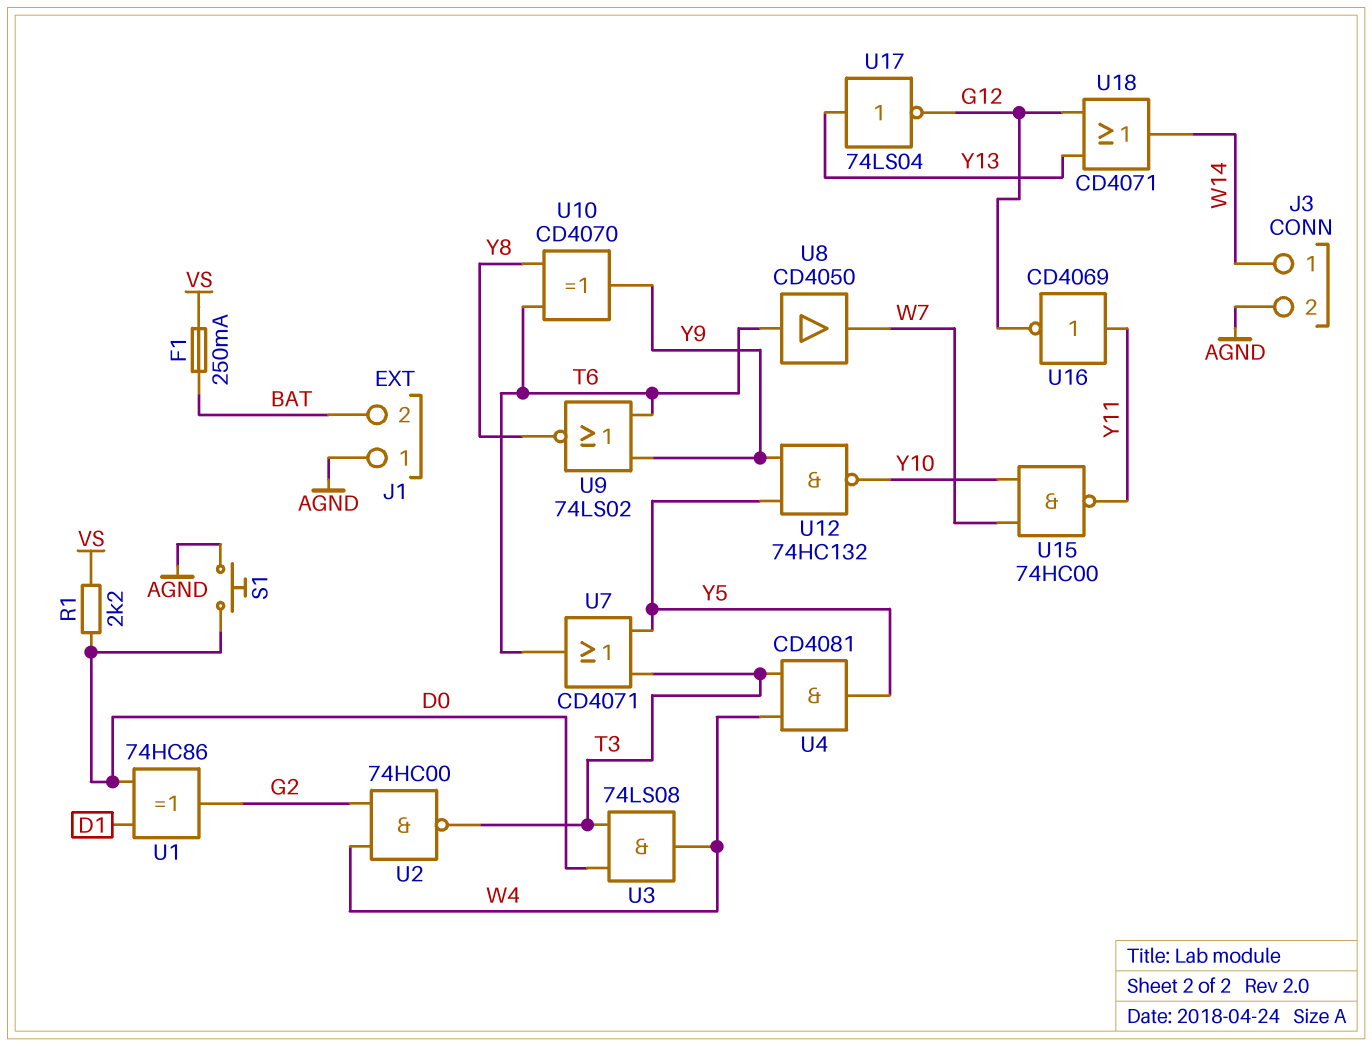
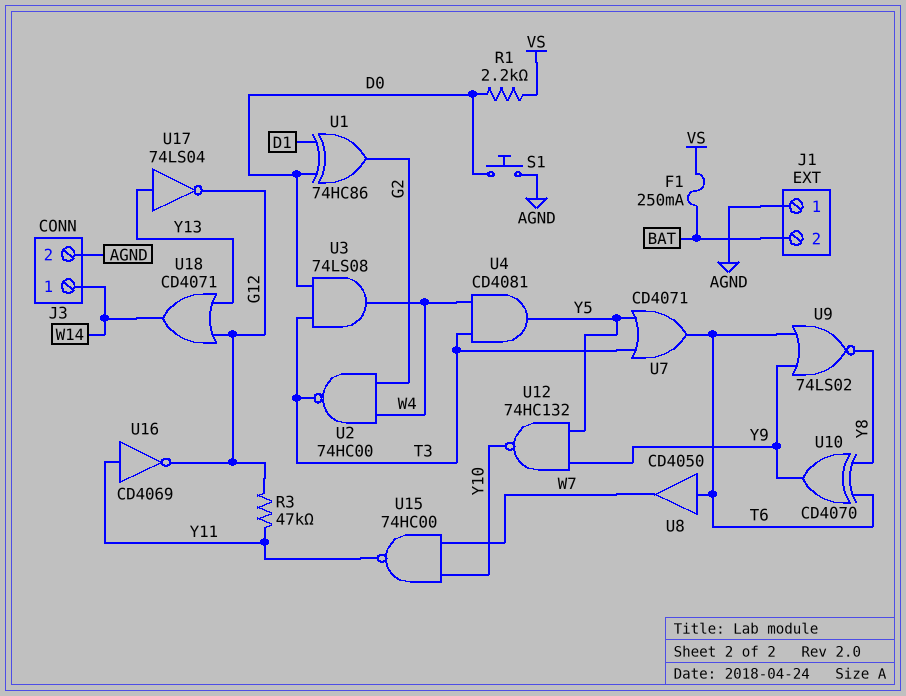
R3: none -> 47k (G12, Y11)

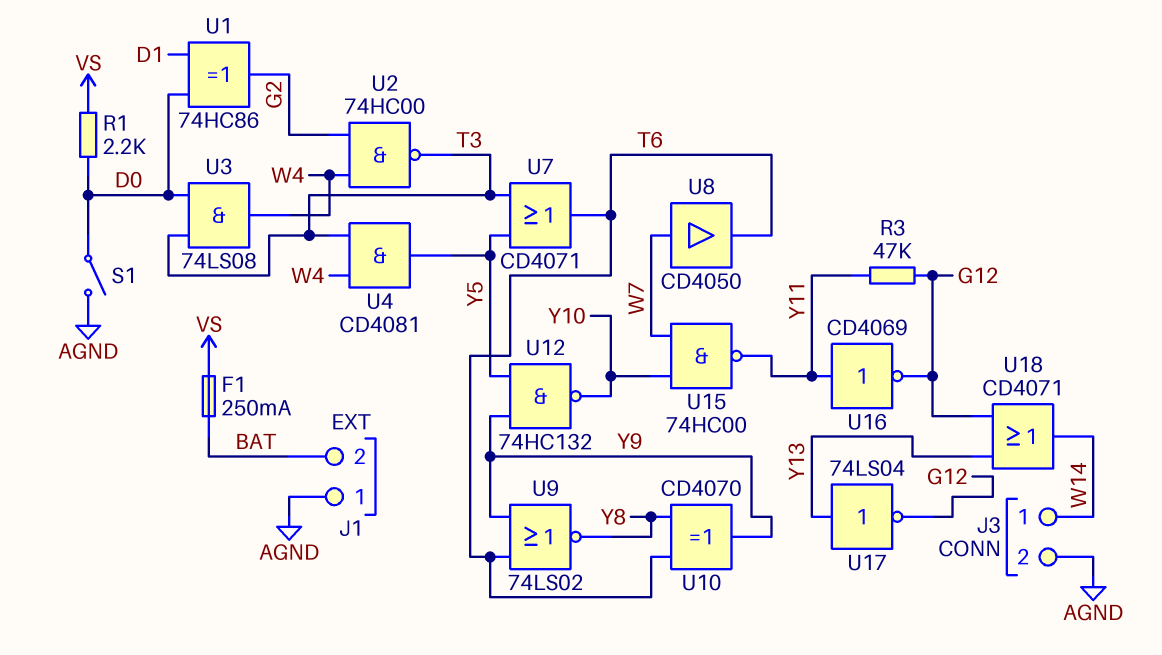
S1: button (AGND, D0) -> switch (AGND, D0)
U8: buffer CD4050 (in T6, out W7) -> buffer CD4050 (in W7, out T6)

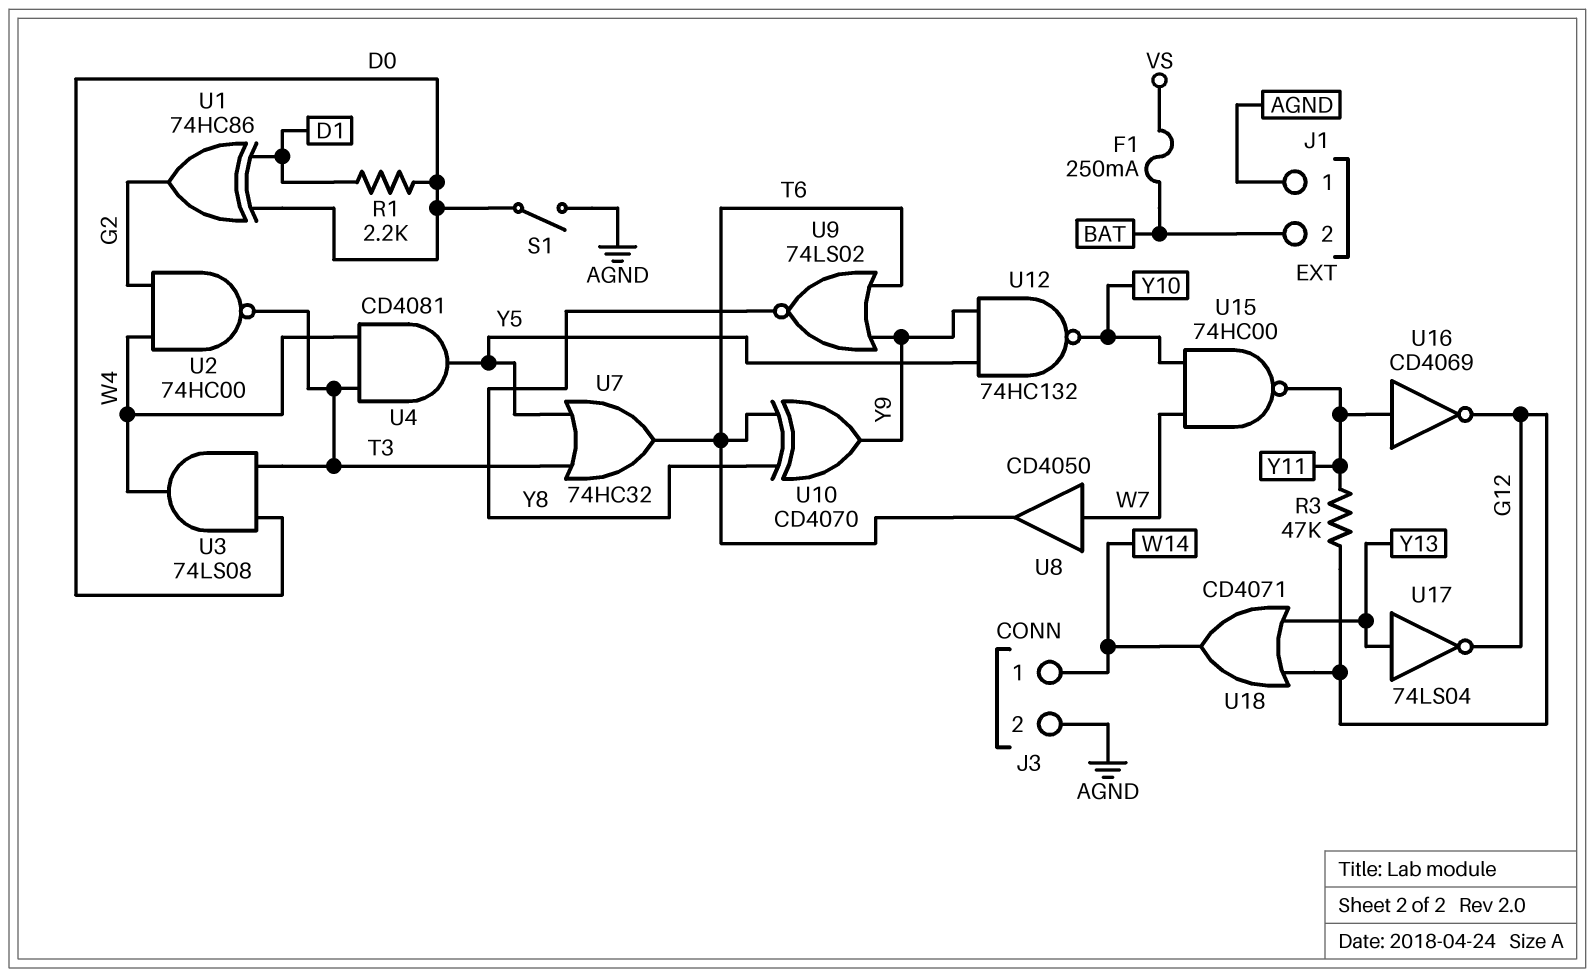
R1: 2.2k (D0, VS) -> 2.2k (D0, D1)
U7: OR CD4071 (in T3, in Y5, out T6) -> OR 74HC32 (in T3, in Y5, out T6)

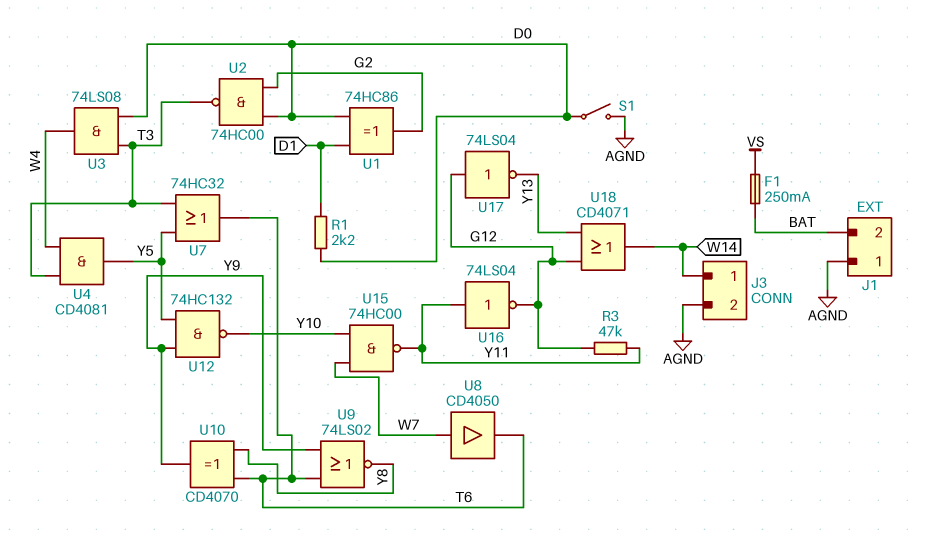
U2: NAND 74HC00 (in G2, in W4, out T3) -> NAND 74HC00 (in D0, in G2, out T3)
U16: NOT CD4069 (in Y11, out G12) -> NOT 74LS04 (in Y11, out G12)
U17: NOT 74LS04 (in Y13, out G12) -> NOT 74LS04 (in G12, out Y13)

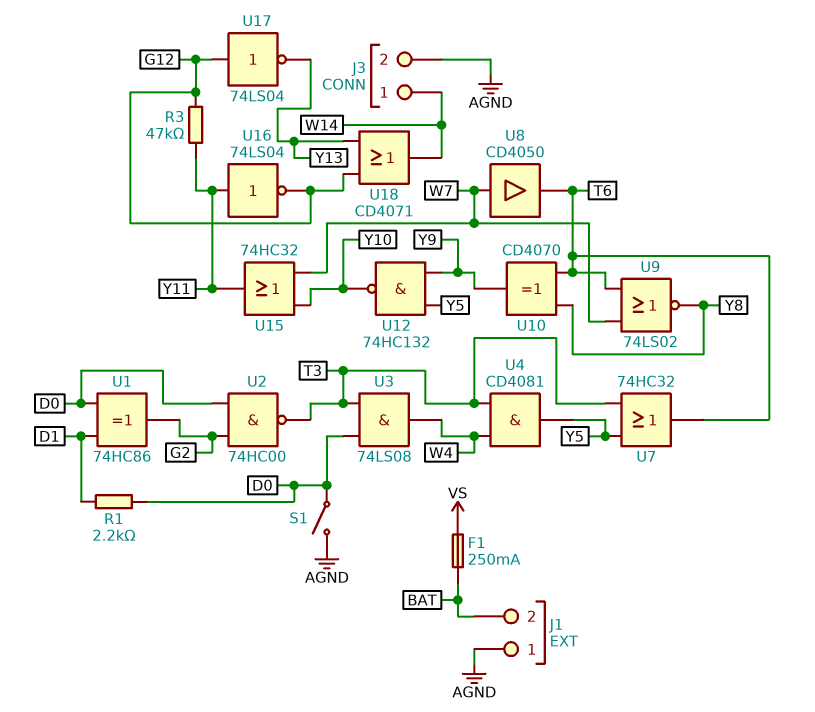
U9: NOR 74LS02 (in T6, in Y9, out Y8) -> NOR 74LS02 (in T6, in W7, out Y8)
U15: NAND 74HC00 (in W7, in Y10, out Y11) -> OR 74HC32 (in W7, in Y10, out Y11)

